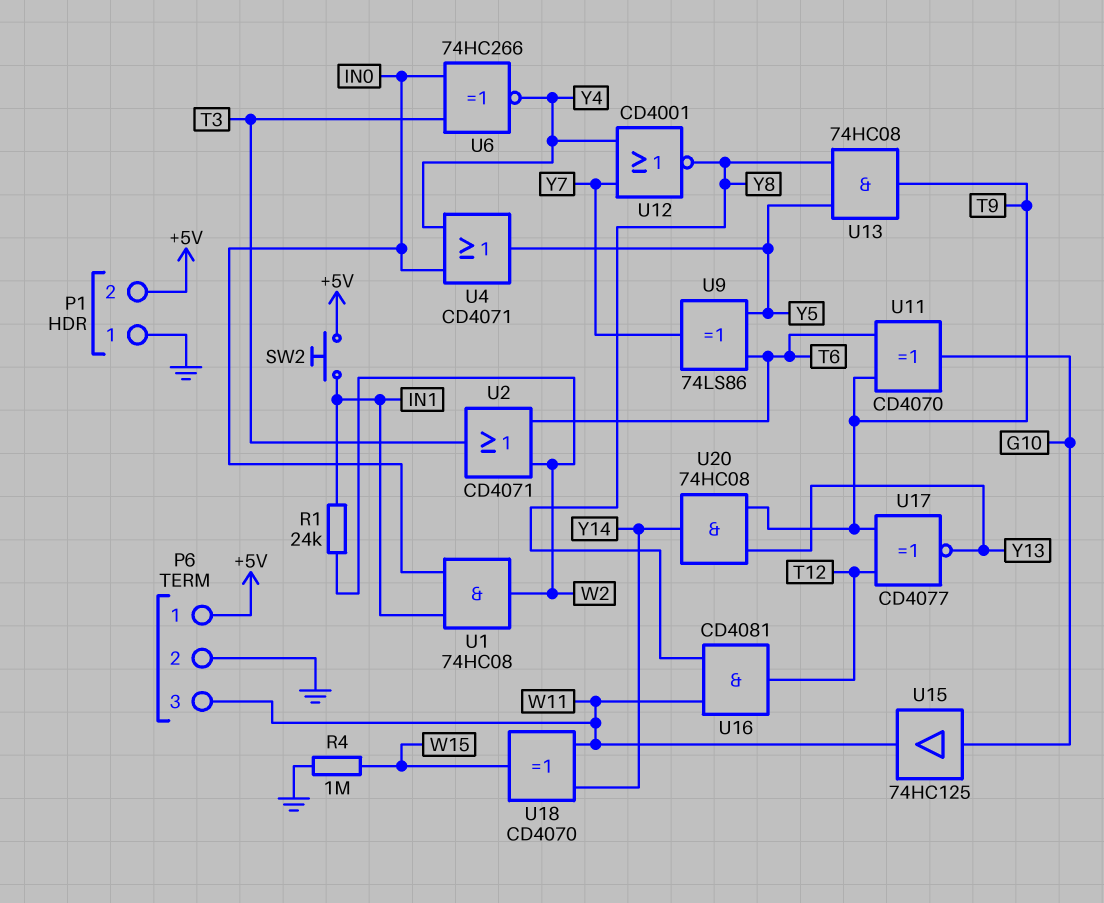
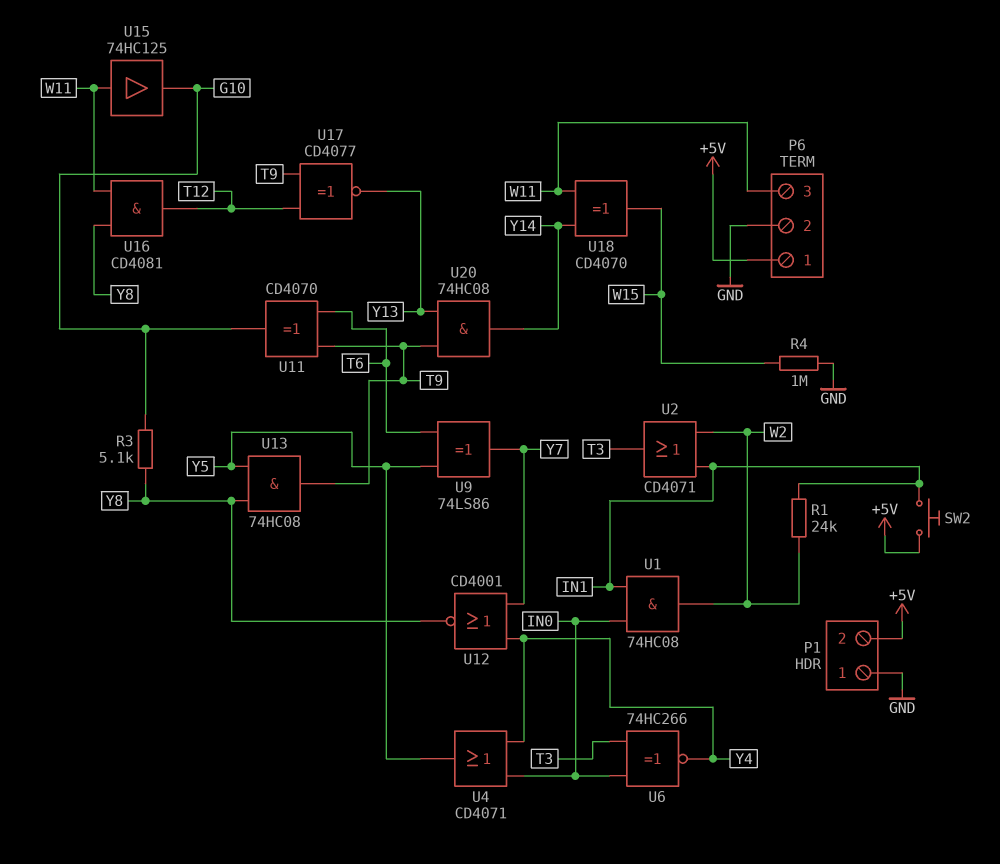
R3: none -> 5.1k (G10, Y8)
U2: OR CD4071 (in T6, in W2, out T3) -> OR CD4071 (in IN1, in W2, out T3)
U15: buffer 74HC125 (in G10, out W11) -> buffer 74HC125 (in W11, out G10)

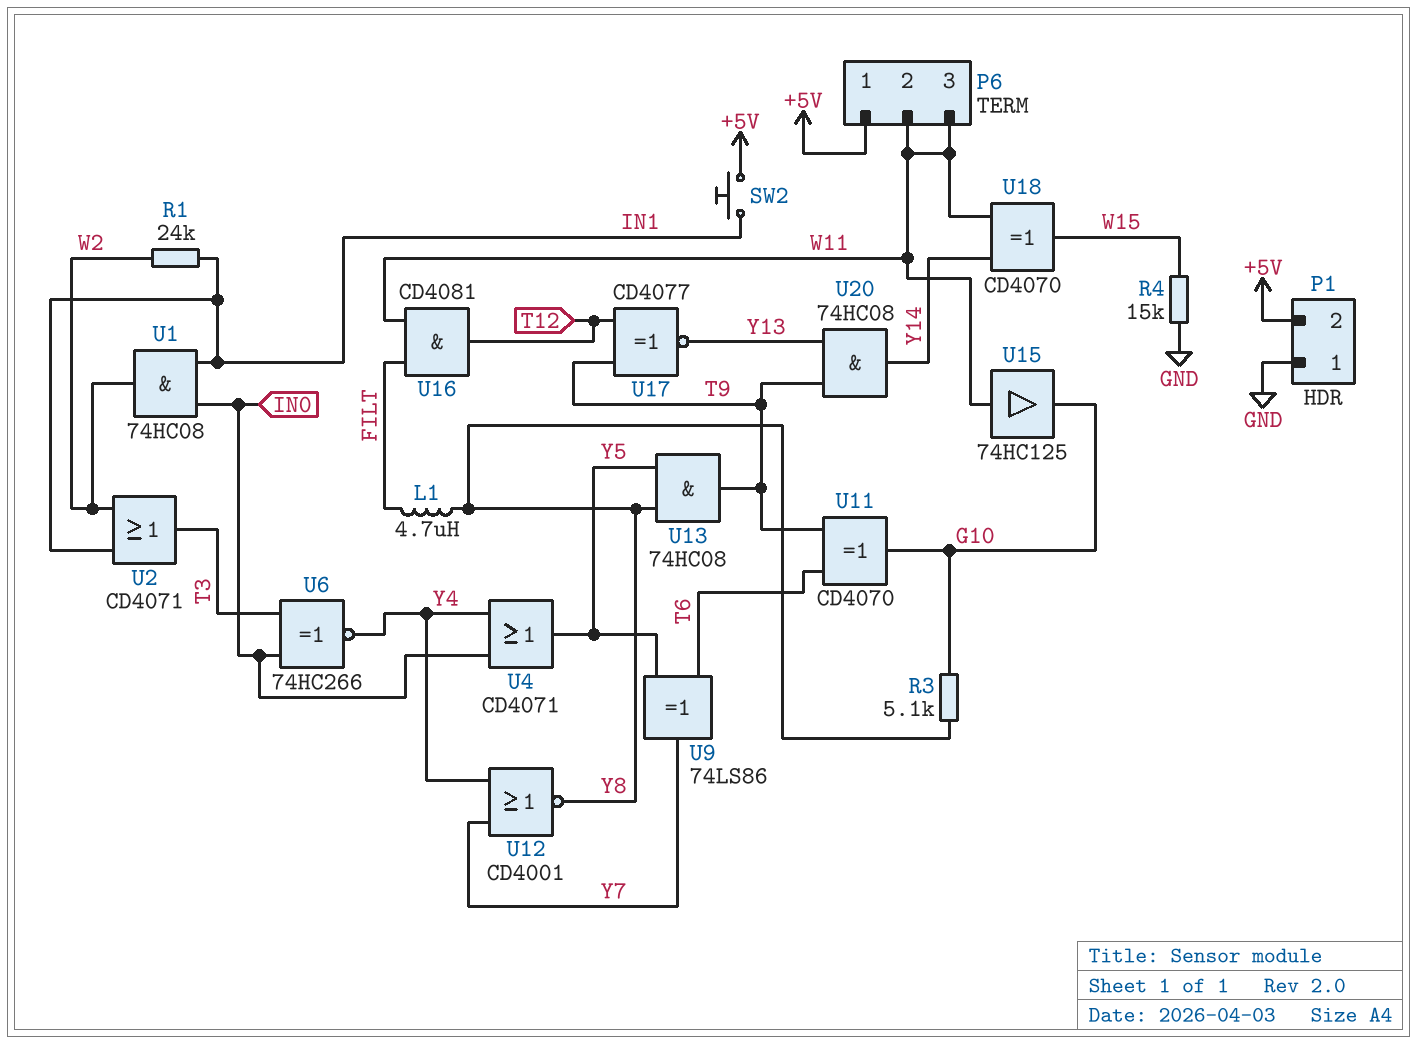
L1: none -> 4.7uH (FILT, Y8)
P6 pin 2: GND -> W11
R4: 1M (GND, W15) -> 15k (GND, W15)
U16: AND CD4081 (in W11, in Y8, out T12) -> AND CD4081 (in FILT, in W11, out T12)

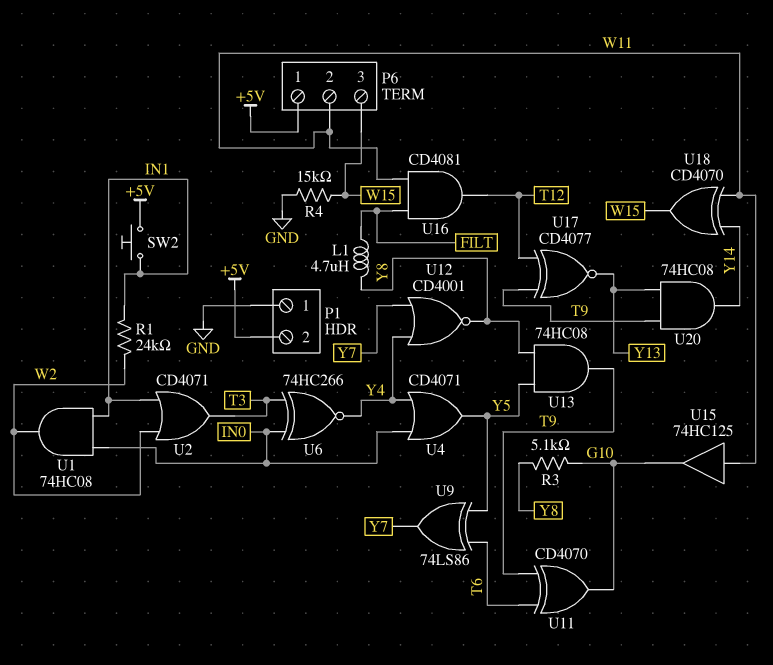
P6 pin 3: W11 -> W15

